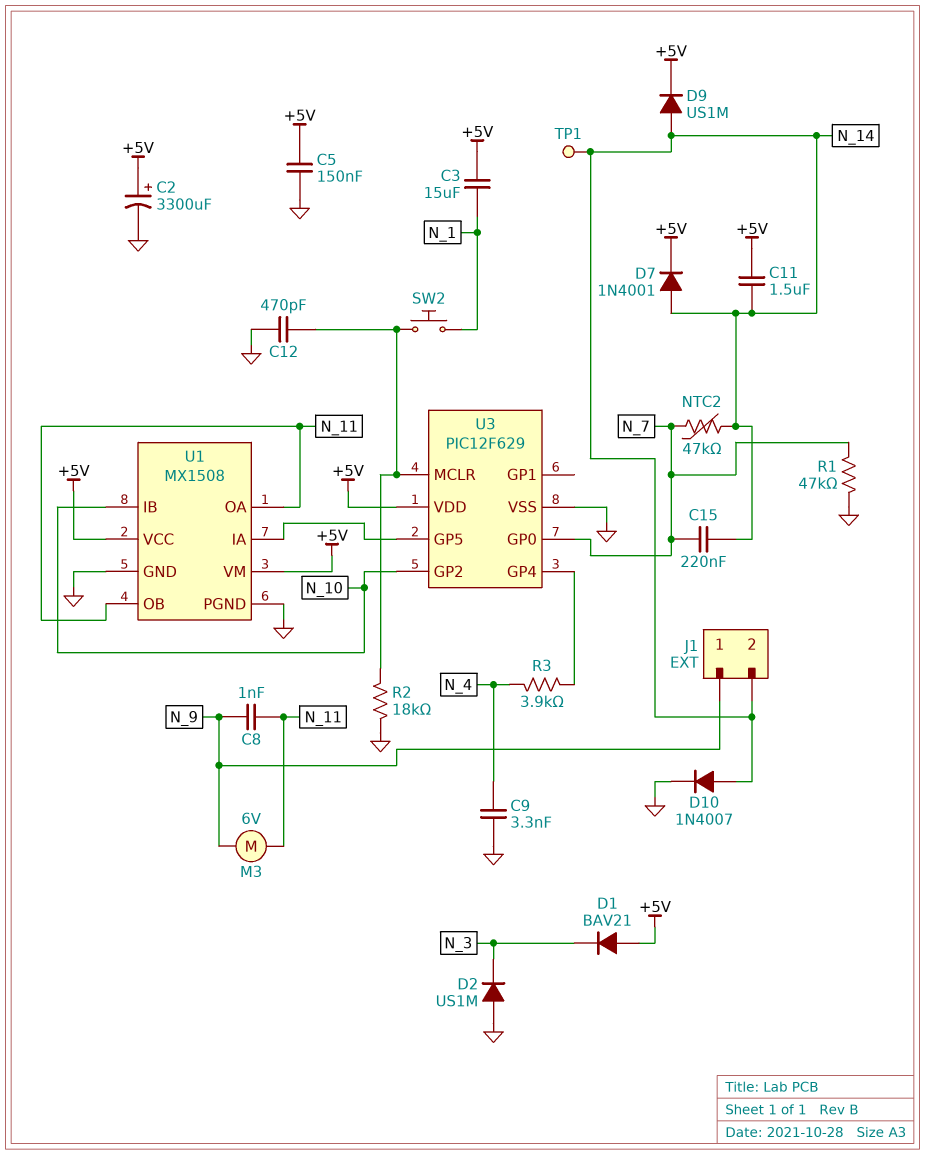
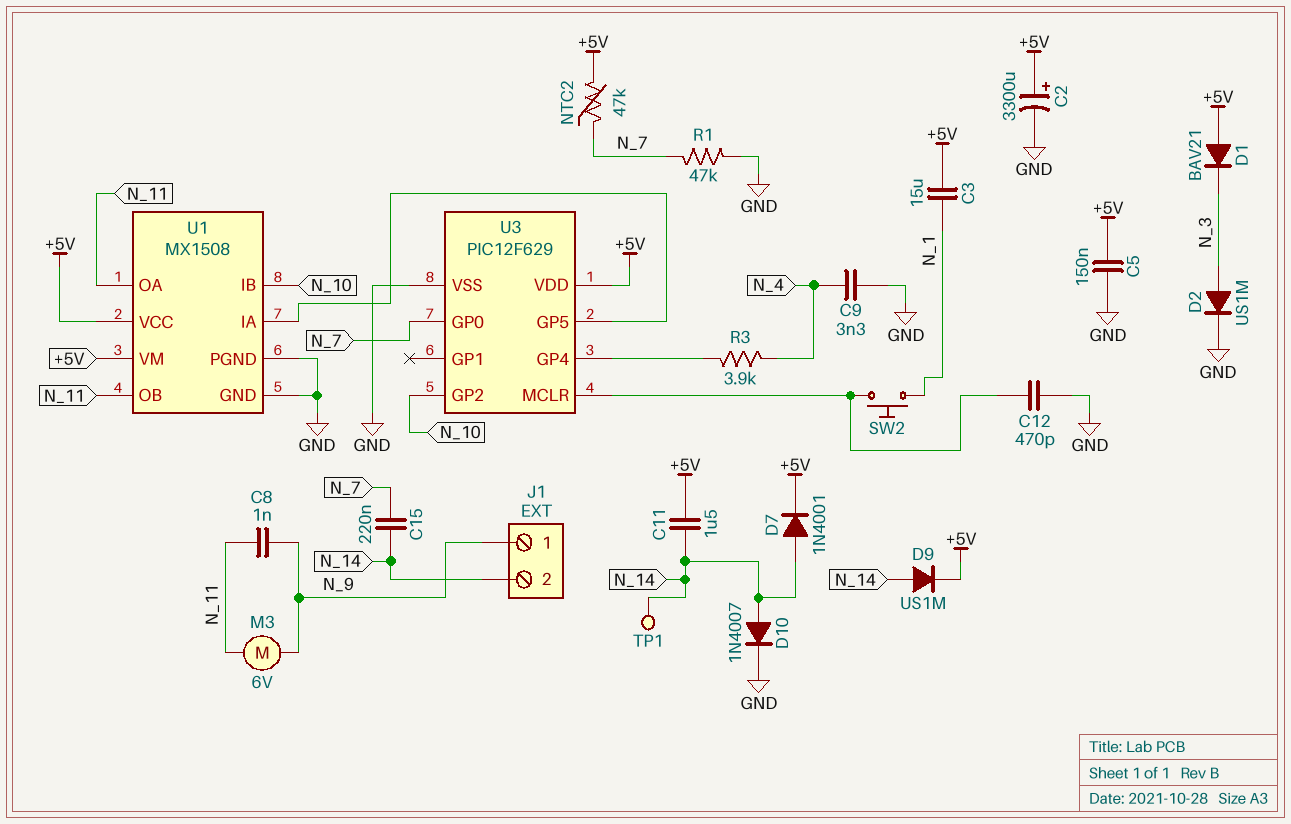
D2: diode US1M (A GND, K N_3) -> diode US1M (A N_3, K GND)
NTC2: 47k (N_7, N_14) -> 47k (+5V, N_7)
R2: 18k (GND, U3/MCLR) -> none

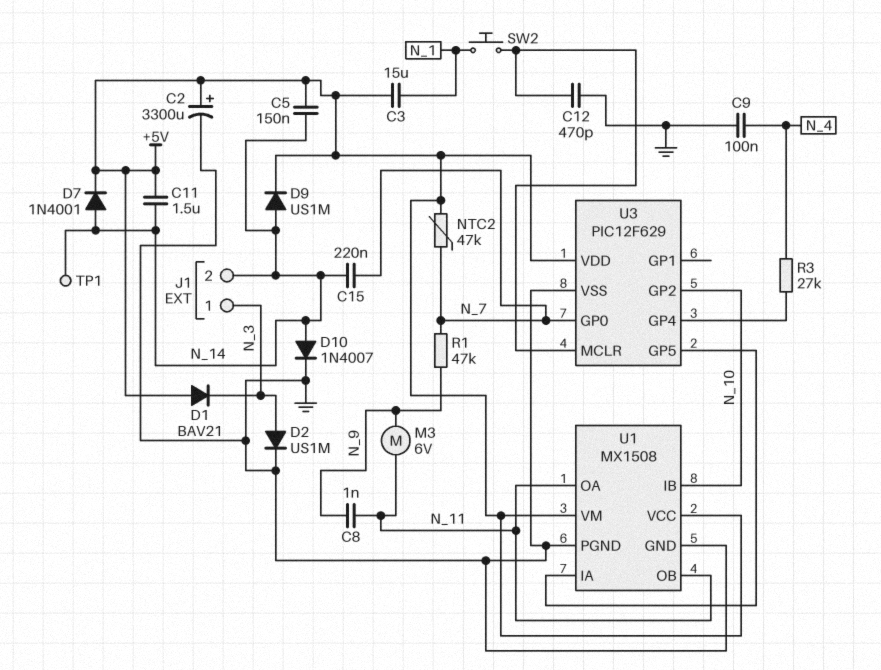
C5: 150nF (+5V, GND) -> 150nF (+5V, N_14)
C9: 3.3nF (GND, N_4) -> 100nF (GND, N_4)
J1 pin 1: N_9 -> N_3
R1: 47k (GND, N_7) -> 47k (N_7, N_9)
R3: 3.9k (N_4, U3/GP4) -> 27k (N_4, U3/GP4)

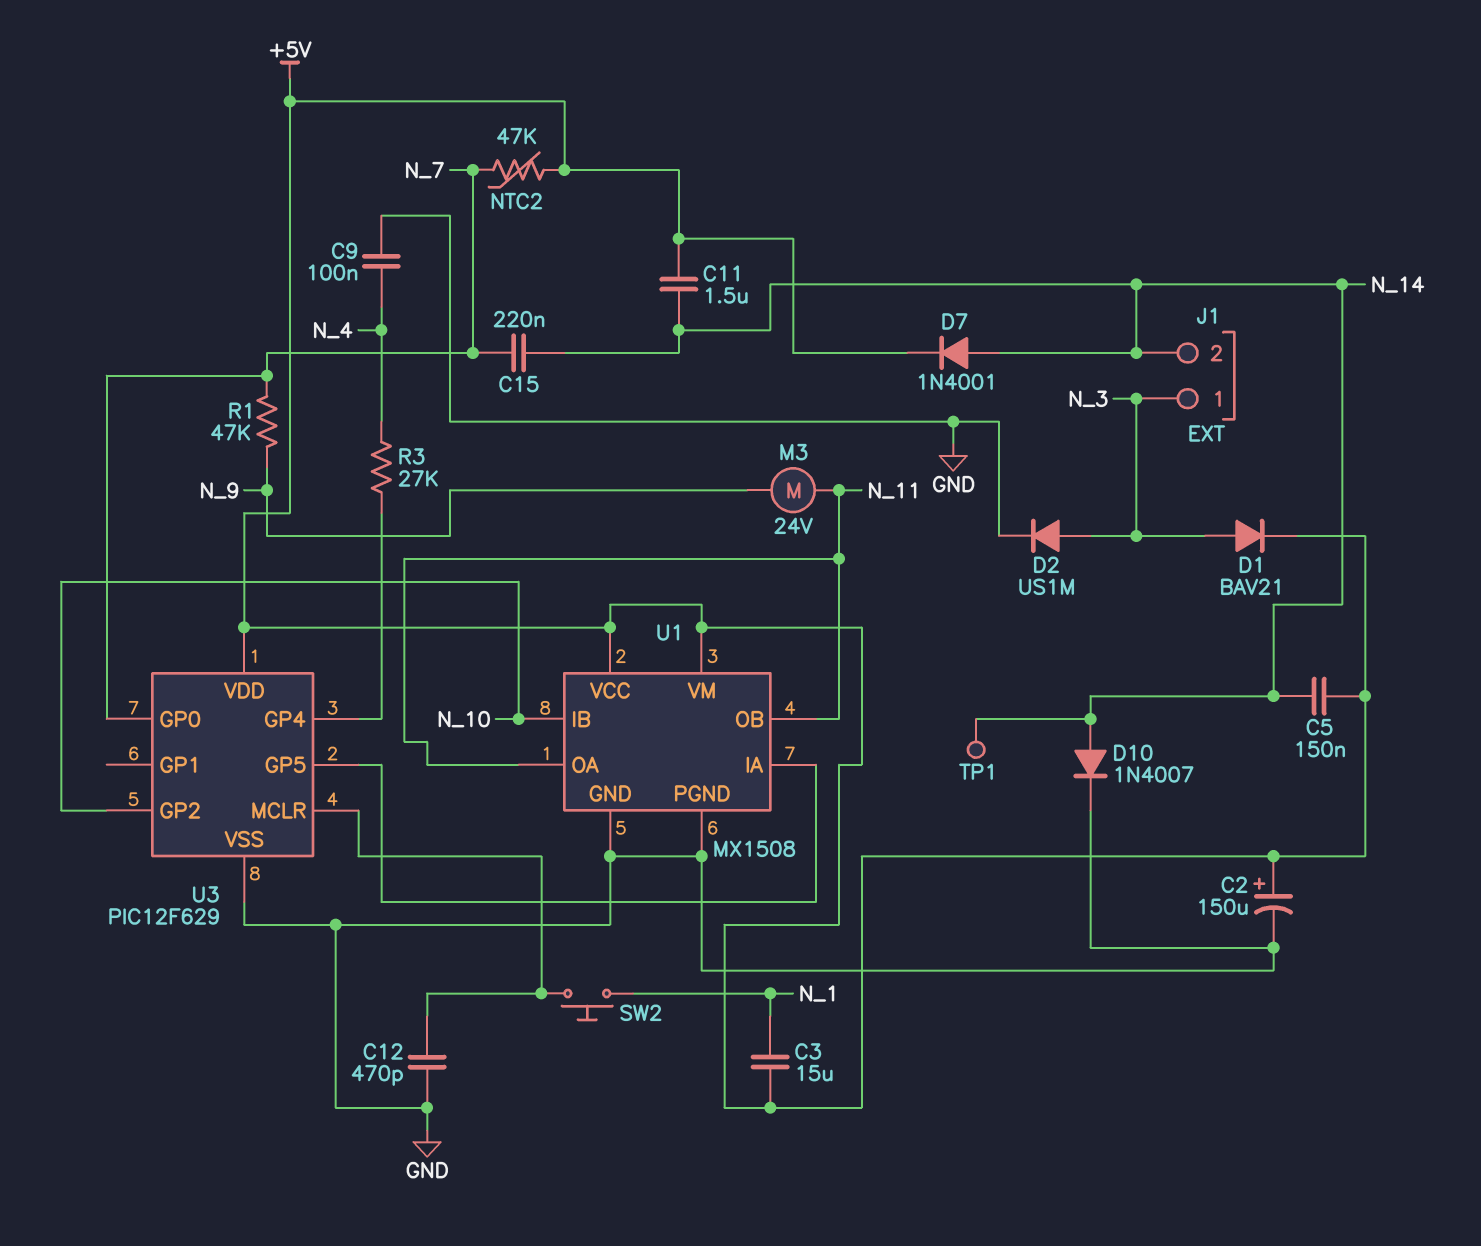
C2: 3300uF (plus +5V, minus GND) -> 150uF (plus +5V, minus GND)
C8: 1nF (N_9, N_11) -> none
D1: diode BAV21 (A +5V, K N_3) -> diode BAV21 (A N_3, K +5V)
D9: diode US1M (A N_14, K +5V) -> none
M3: motor 6V (N_9, N_11) -> motor 24V (N_9, N_11)

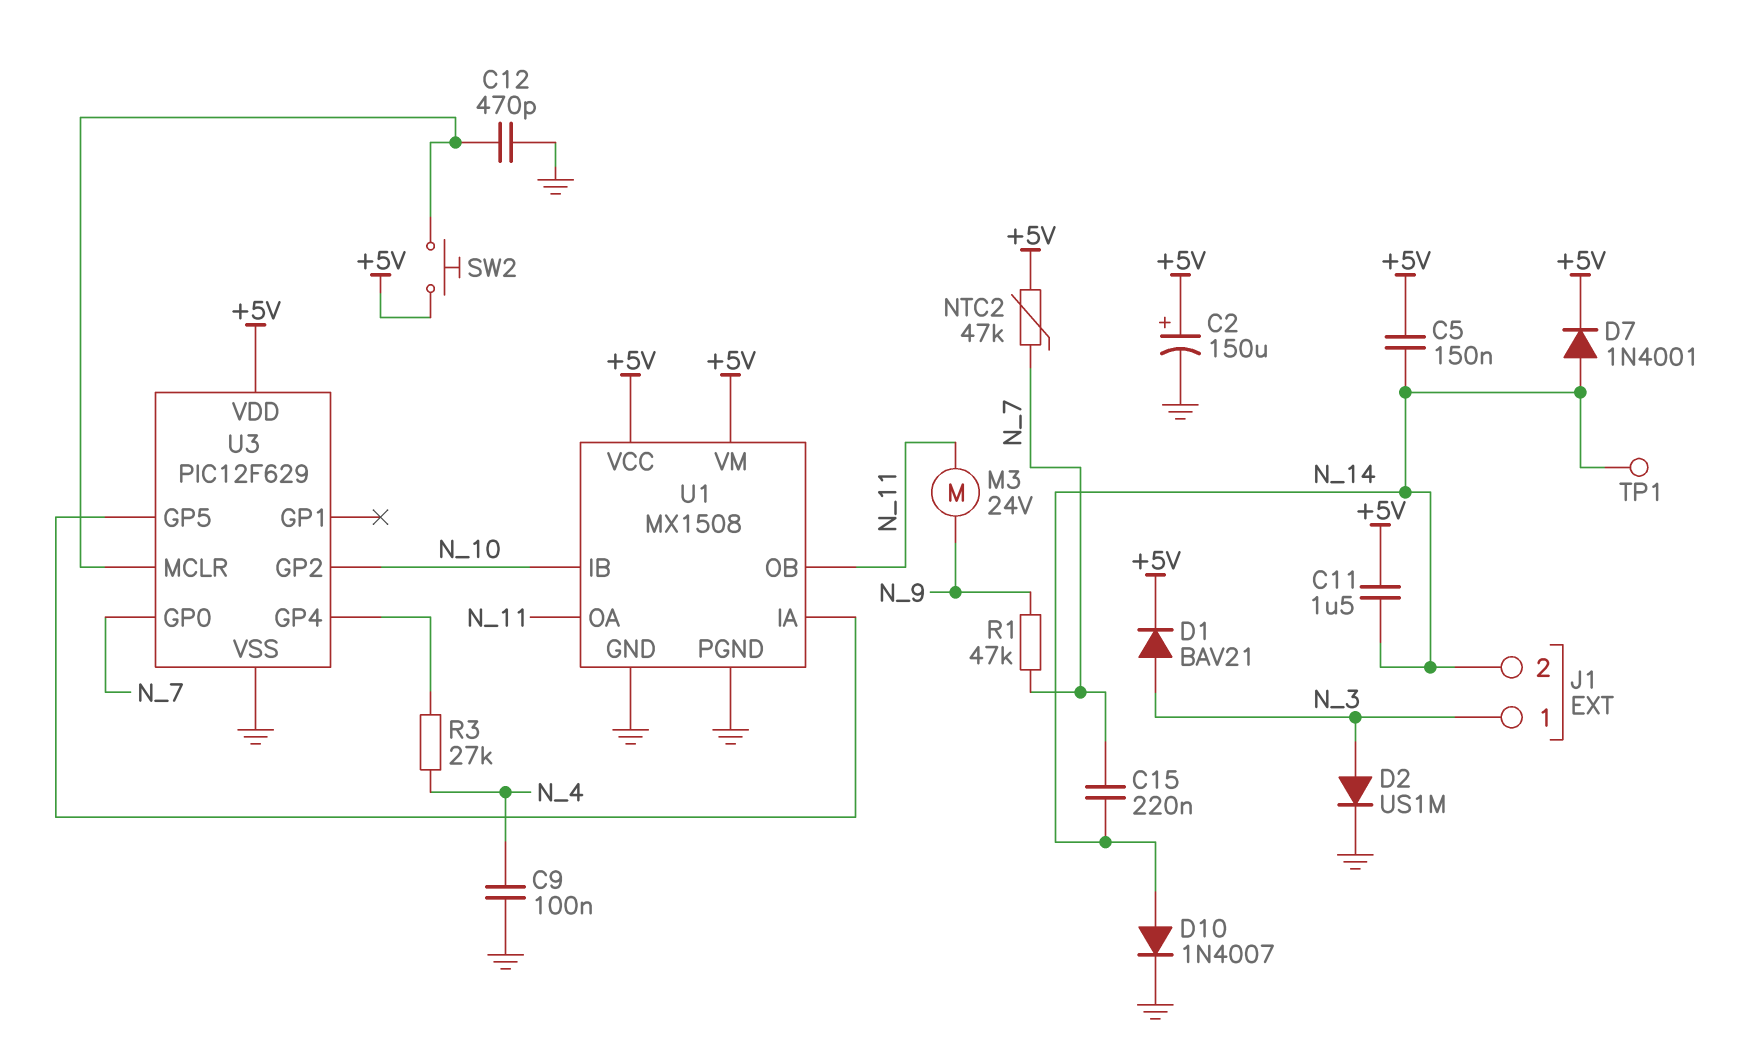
C3: 15uF (+5V, N_1) -> none
SW2: button (N_1, U3/MCLR) -> button (+5V, U3/MCLR)

